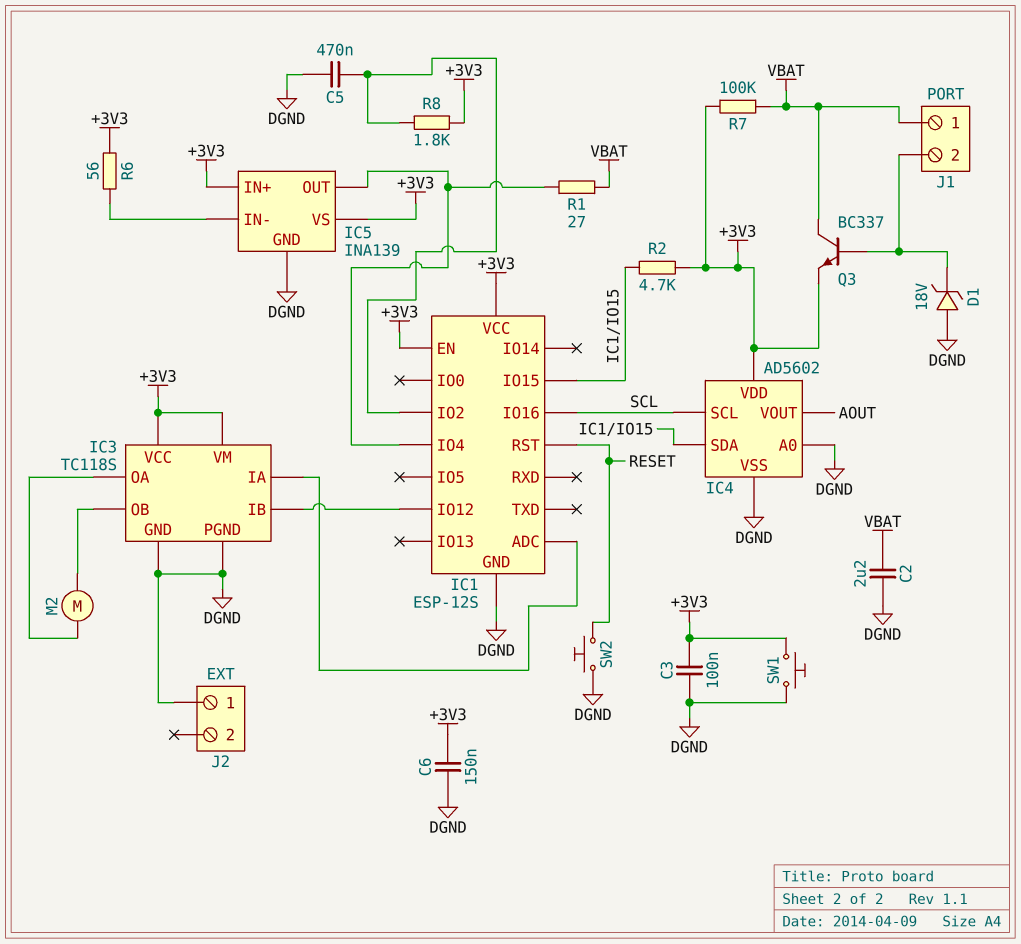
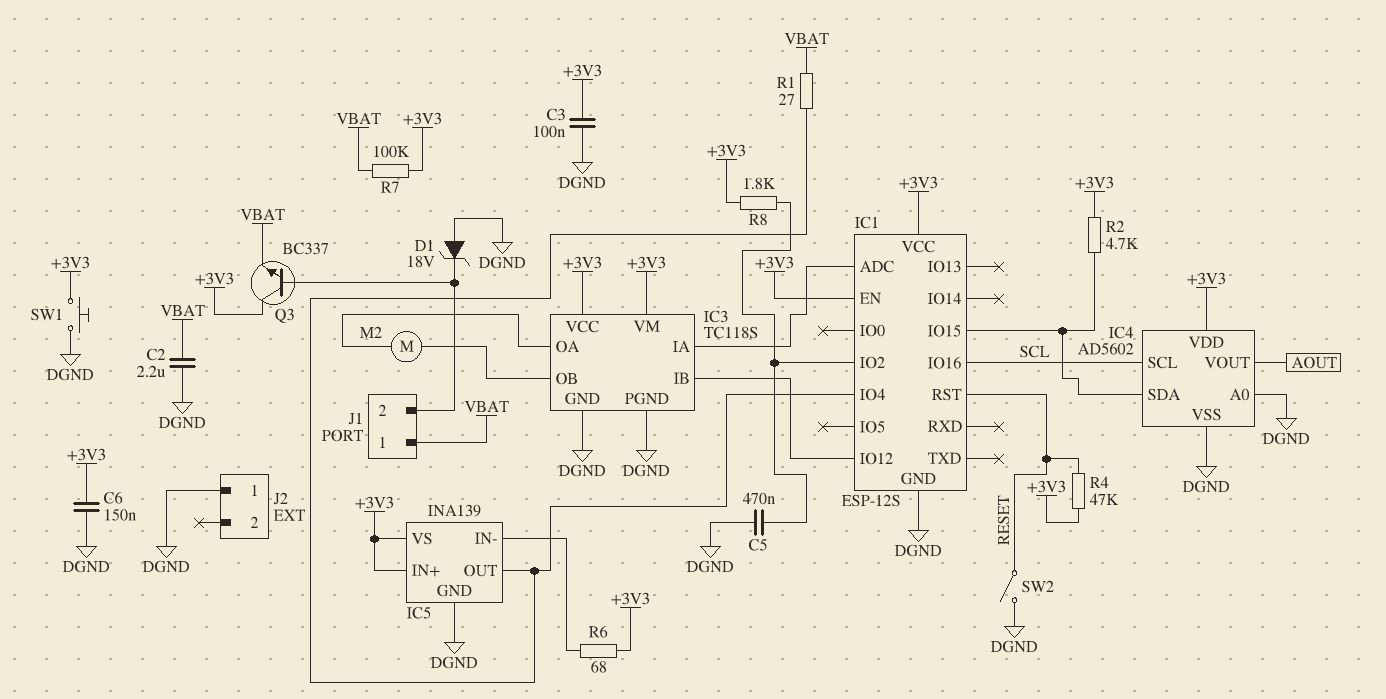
Q3: NPN BC337 (B J1/2, C VBAT, E +3V3) -> NPN BC337 (B J1/2, C +3V3, E VBAT)
R4: none -> 47k (+3V3, RESET)
R6: 56 (+3V3, IC5/IN-) -> 68 (+3V3, IC5/IN-)
SW2: button (DGND, RESET) -> switch (DGND, RESET)

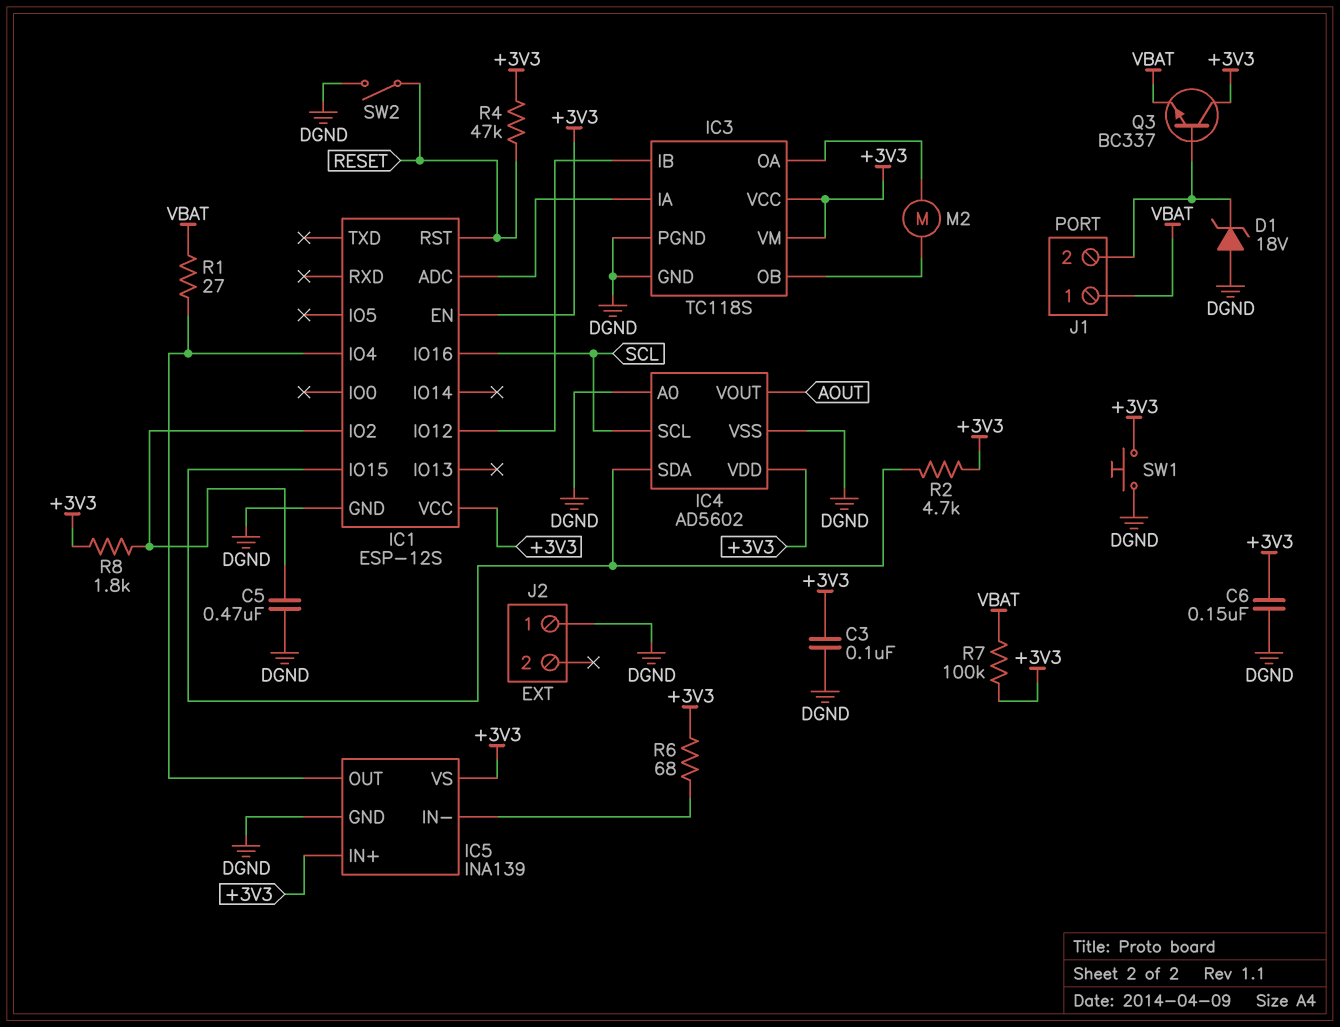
C2: 2.2uF (DGND, VBAT) -> none

